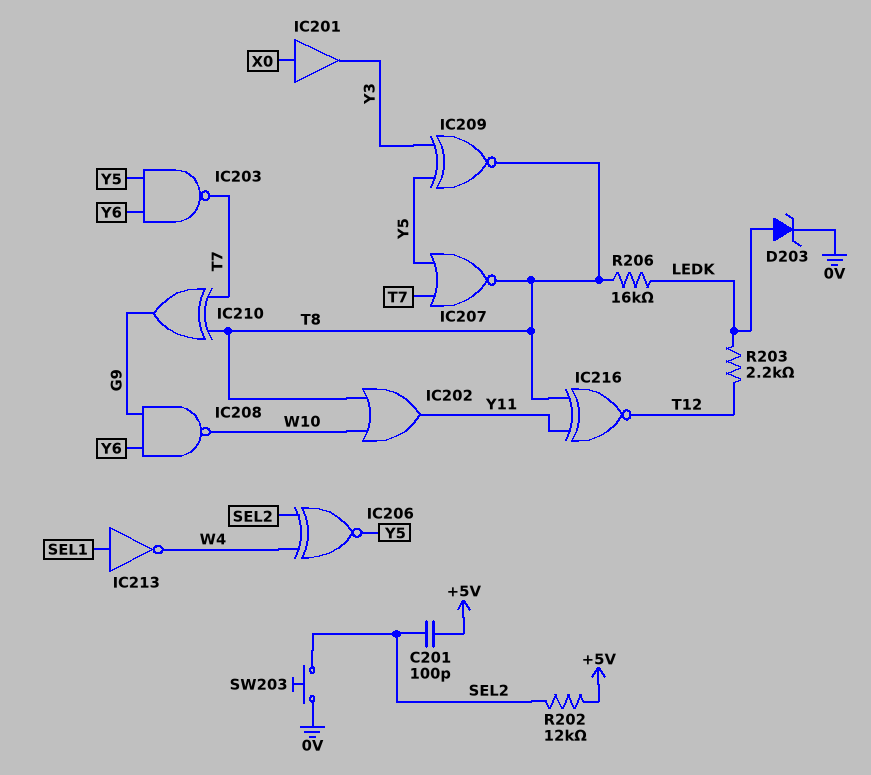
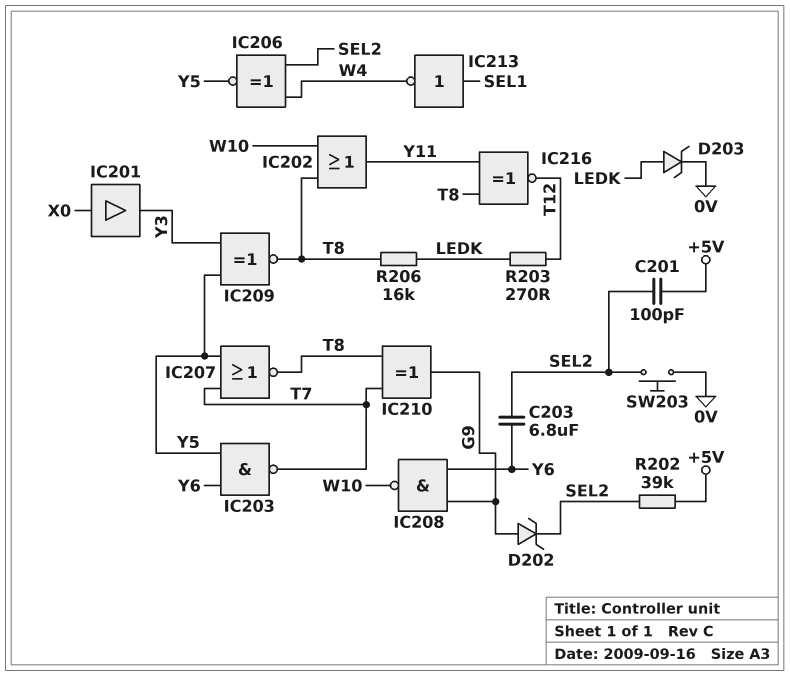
C203: none -> 6.8uF (SEL2, Y6)
D202: none -> zener (A G9, K SEL2)
R202: 12k (+5V, SEL2) -> 39k (+5V, SEL2)
R203: 2.2k (LEDK, T12) -> 270 (LEDK, T12)

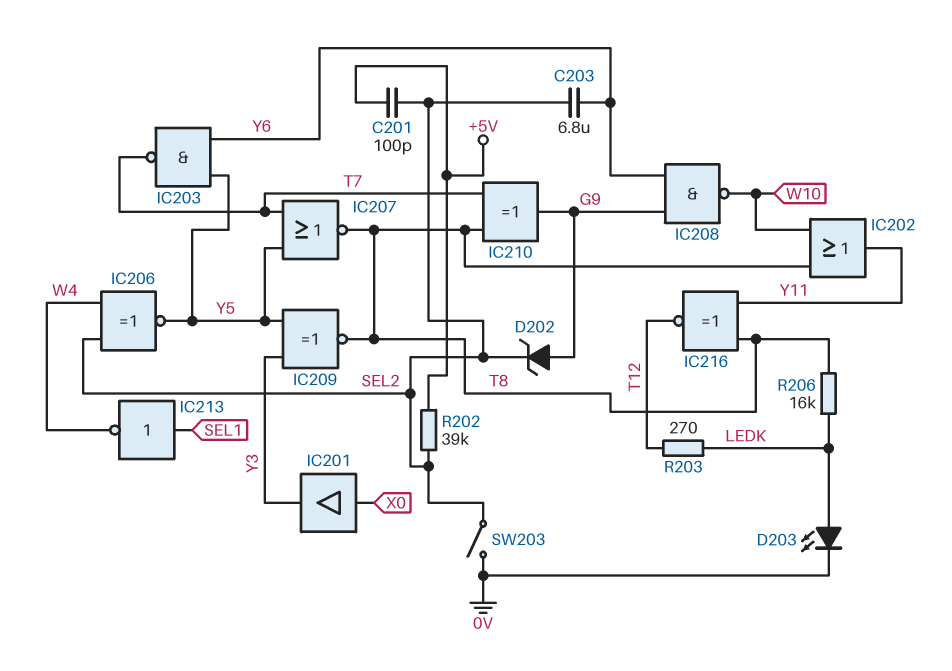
D203: zener (A LEDK, K 0V) -> LED (A LEDK, K 0V)
SW203: button (0V, SEL2) -> switch (0V, SEL2)

